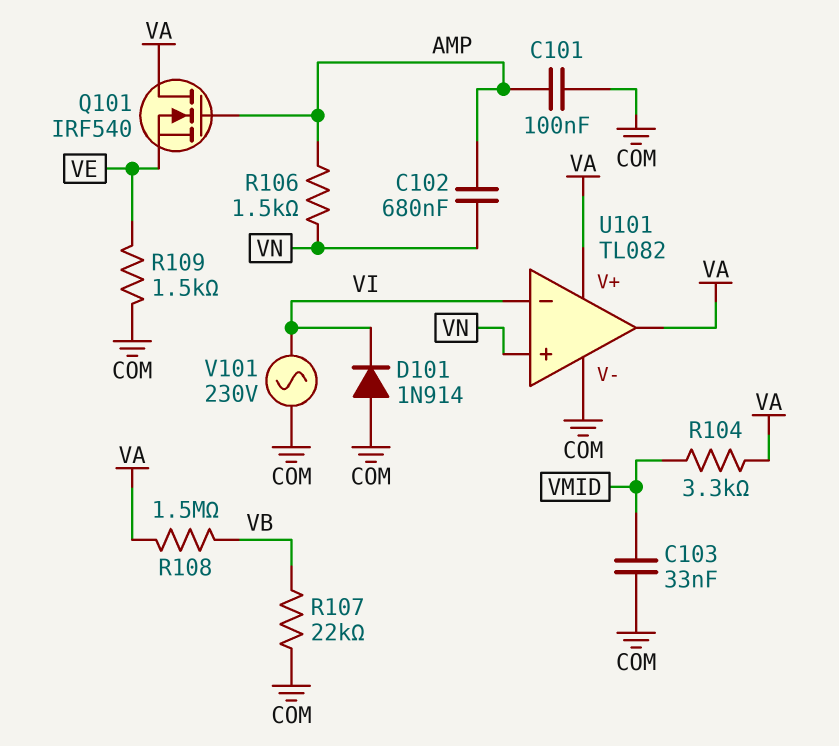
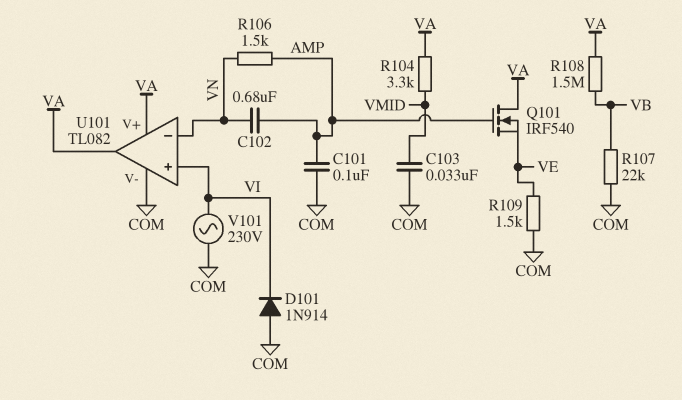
U101 pin in+: VN -> VI
U101 pin in-: VI -> VN

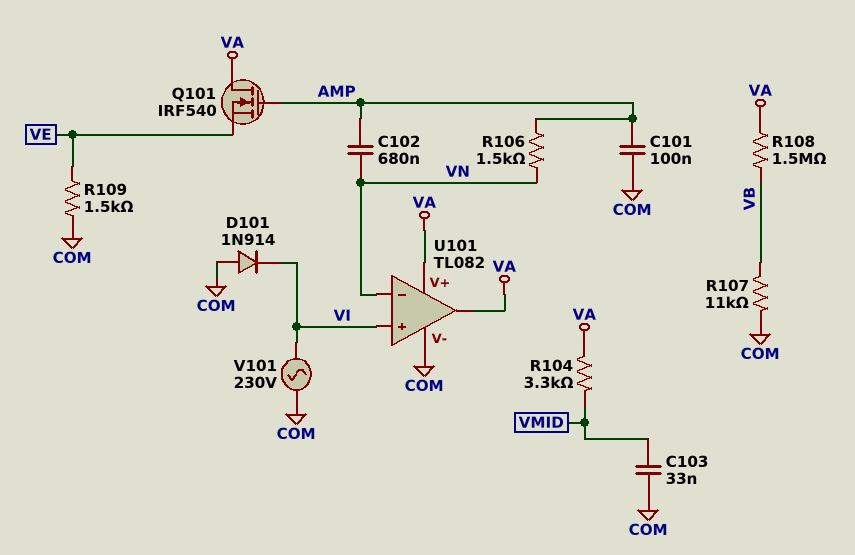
R107: 22k (COM, VB) -> 11k (COM, VB)

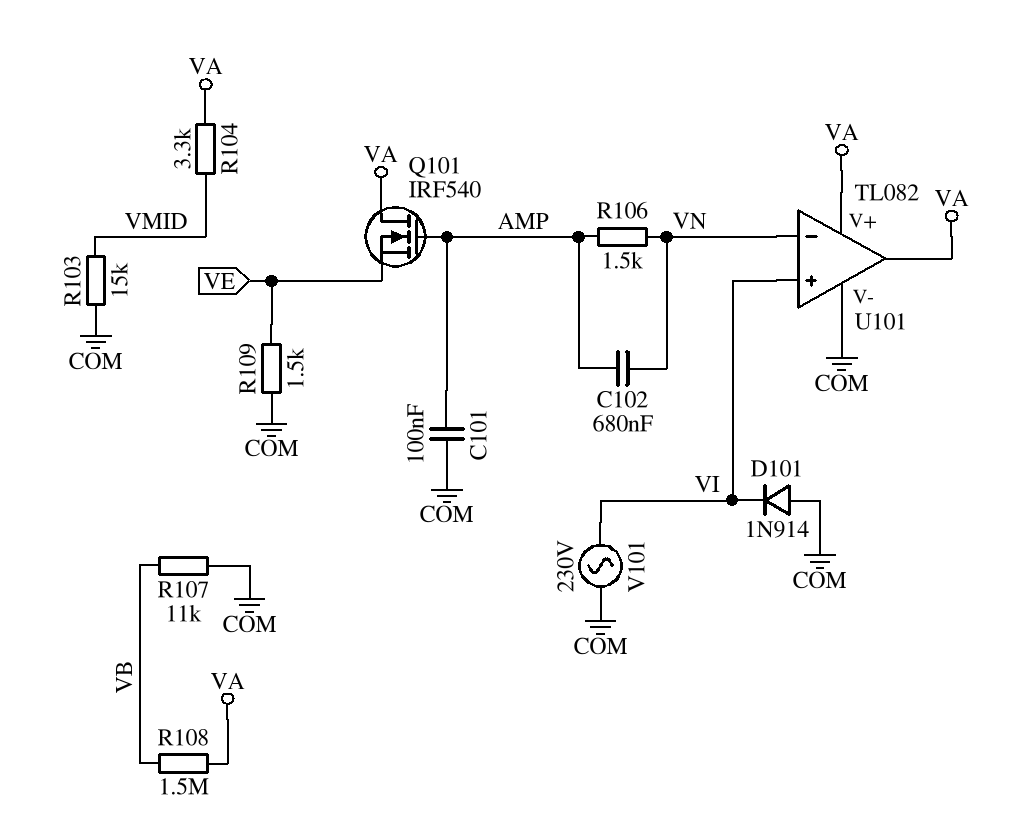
C103: 33nF (COM, VMID) -> none
R103: none -> 15k (COM, VMID)

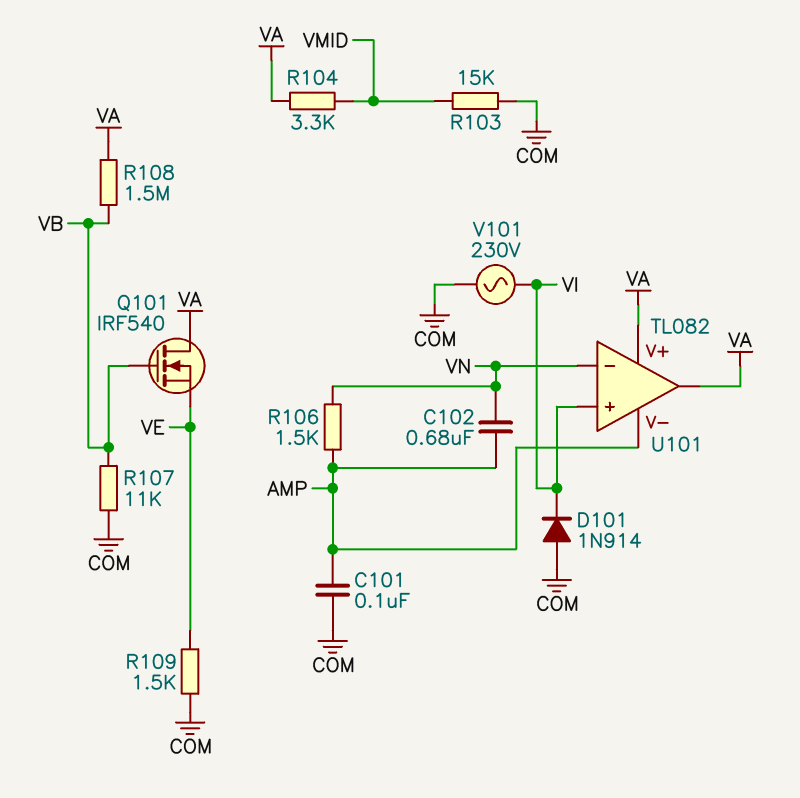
Q101: NMOS IRF540 (G AMP, D VA, S VE) -> NMOS IRF540 (G VB, D VA, S VE)
U101 pin V-: COM -> AMP

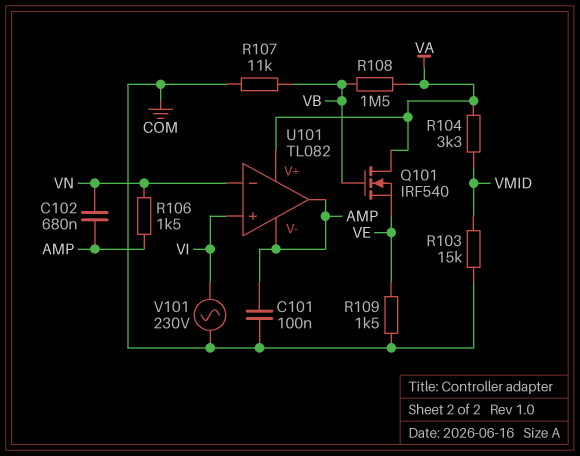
D101: diode 1N914 (A COM, K VI) -> none
U101 pin out: VA -> AMP

